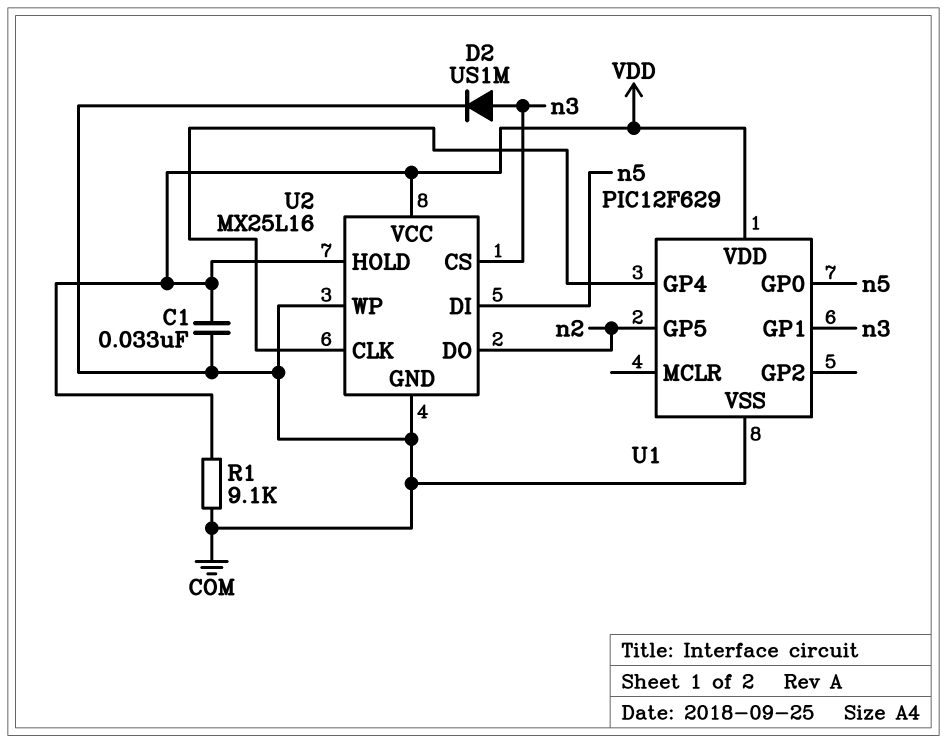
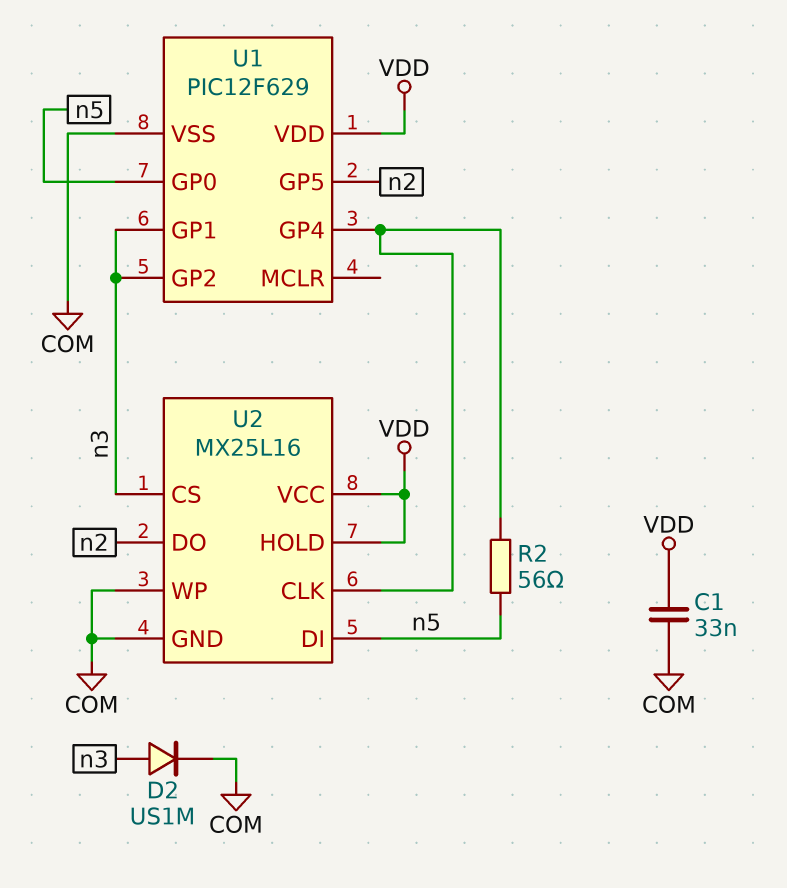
R1: 9.1k (COM, VDD) -> none
R2: none -> 56 (U1/GP4, n5)
U1 pin GP2: none -> n3

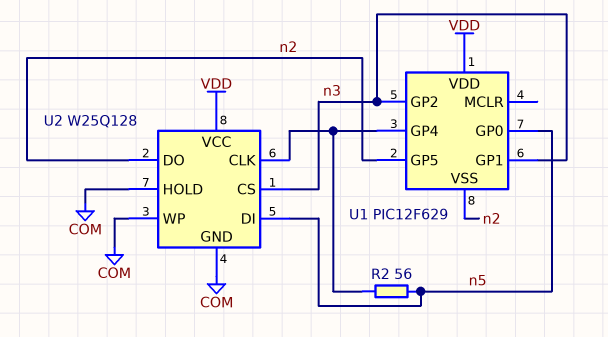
C1: 33nF (COM, VDD) -> none
D2: diode US1M (A n3, K COM) -> none
U1 pin VSS: COM -> n2
U2: MX25L16 -> W25Q128
U2 pin HOLD: VDD -> COM

